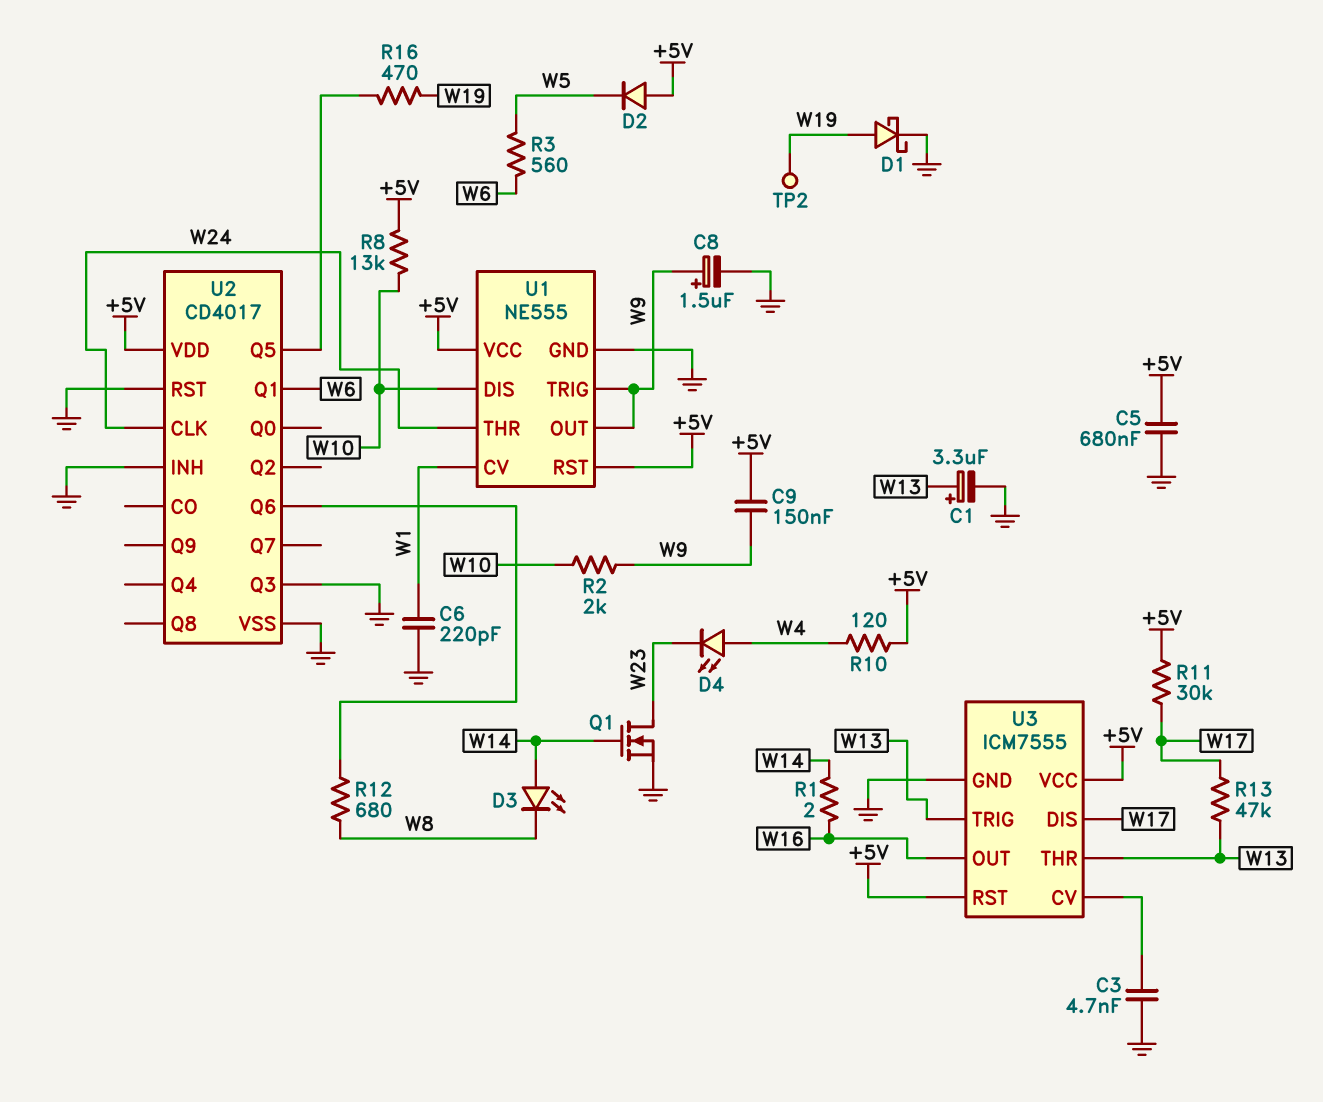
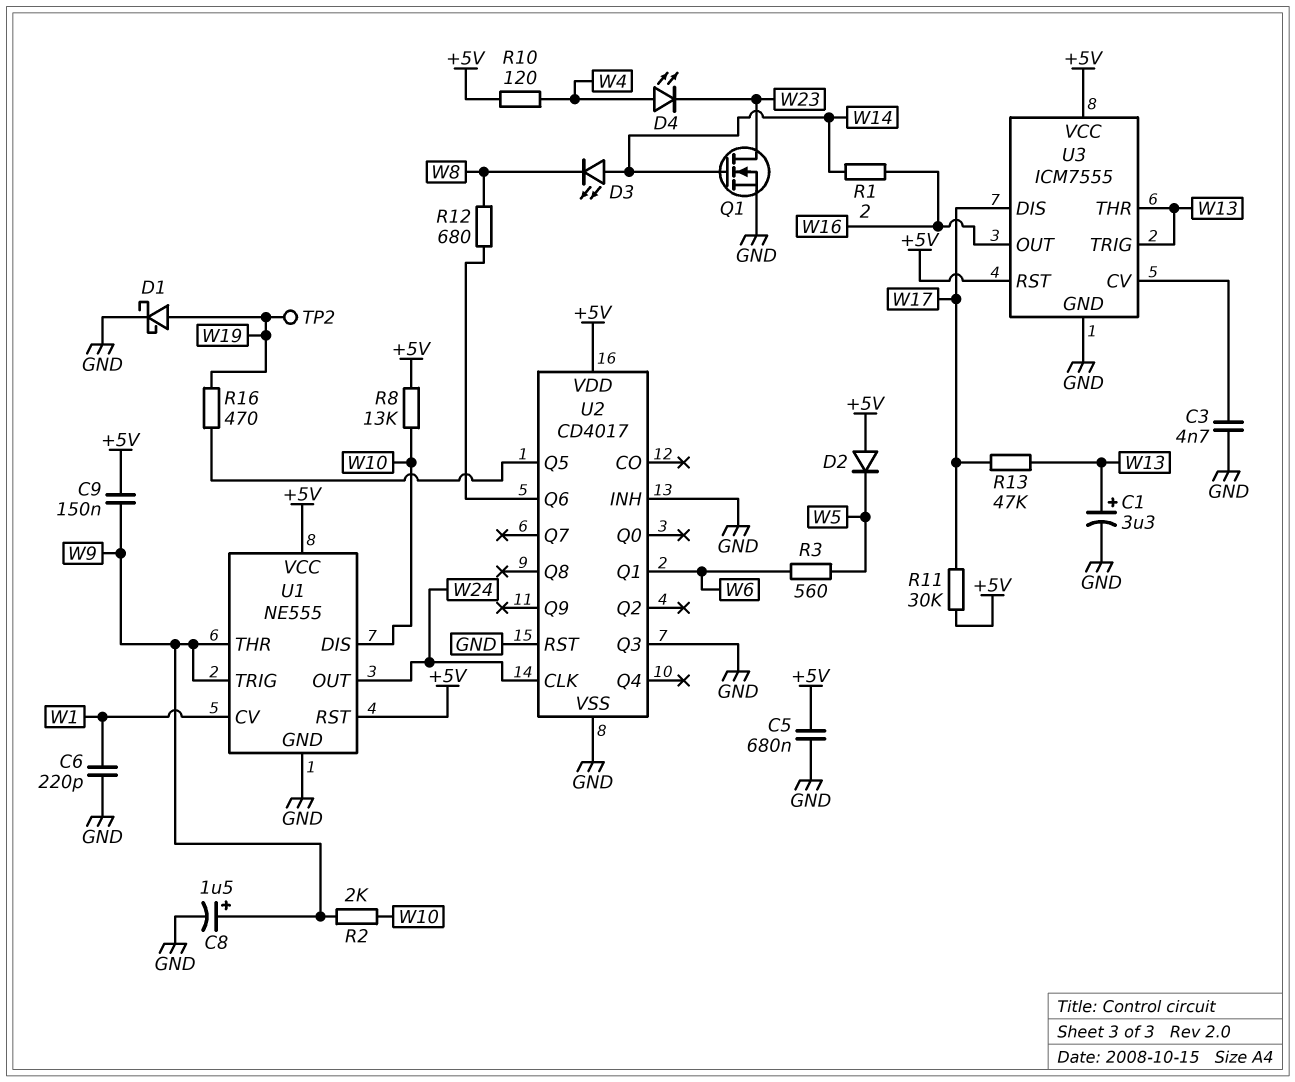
U1 pin OUT: W9 -> W24
U1 pin THR: W24 -> W9

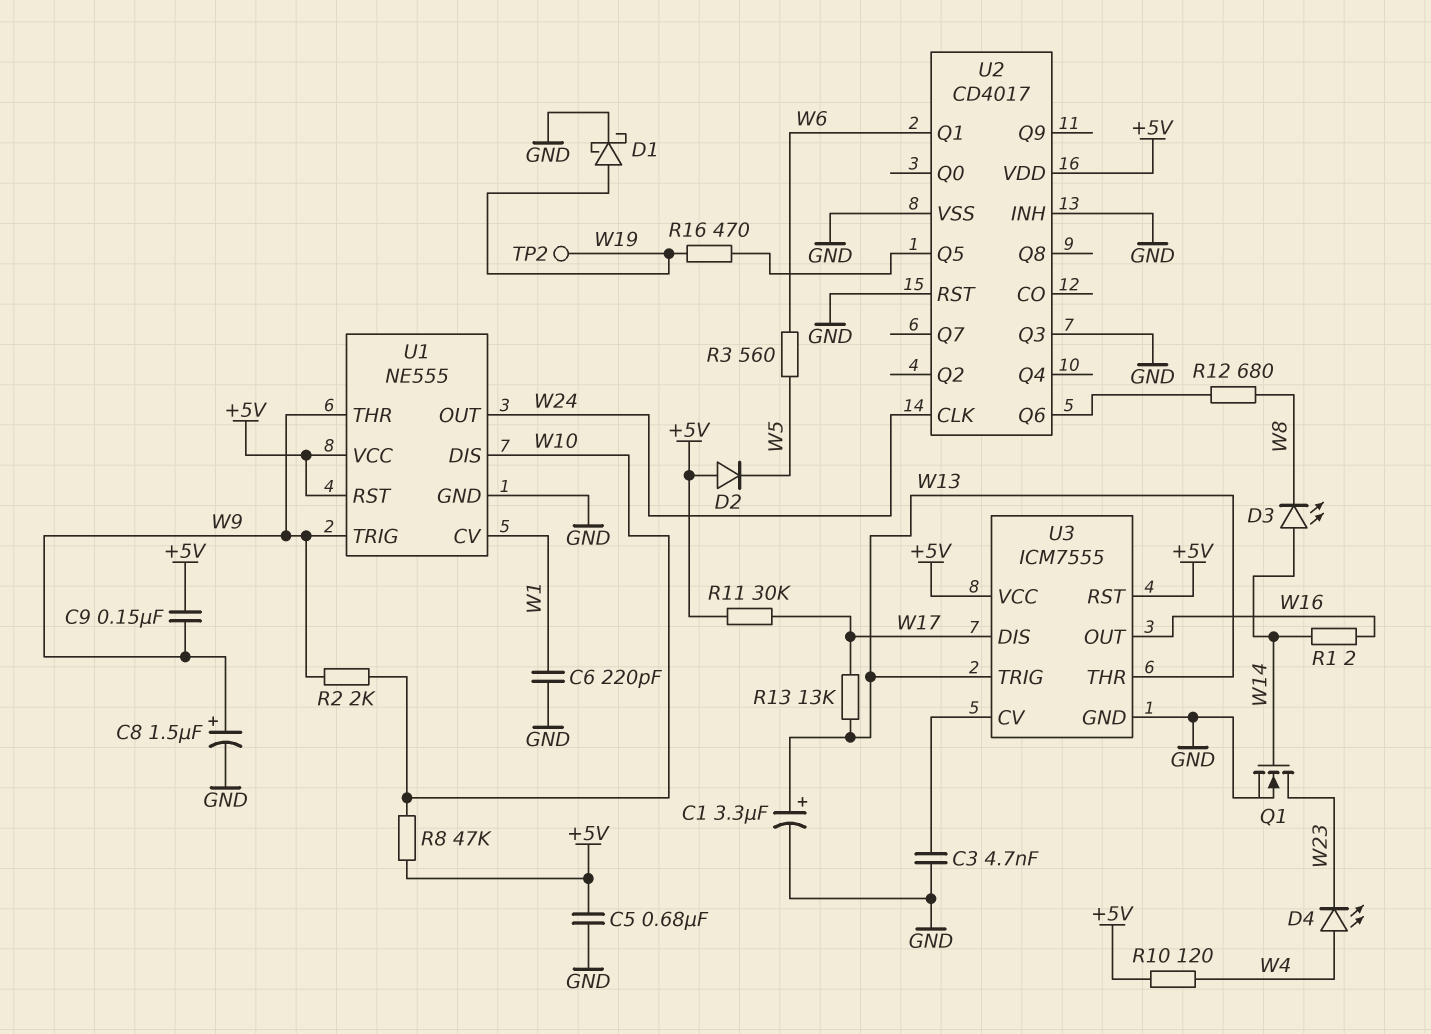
R8: 13k (+5V, W10) -> 47k (+5V, W10)
R13: 47k (W13, W17) -> 13k (W13, W17)

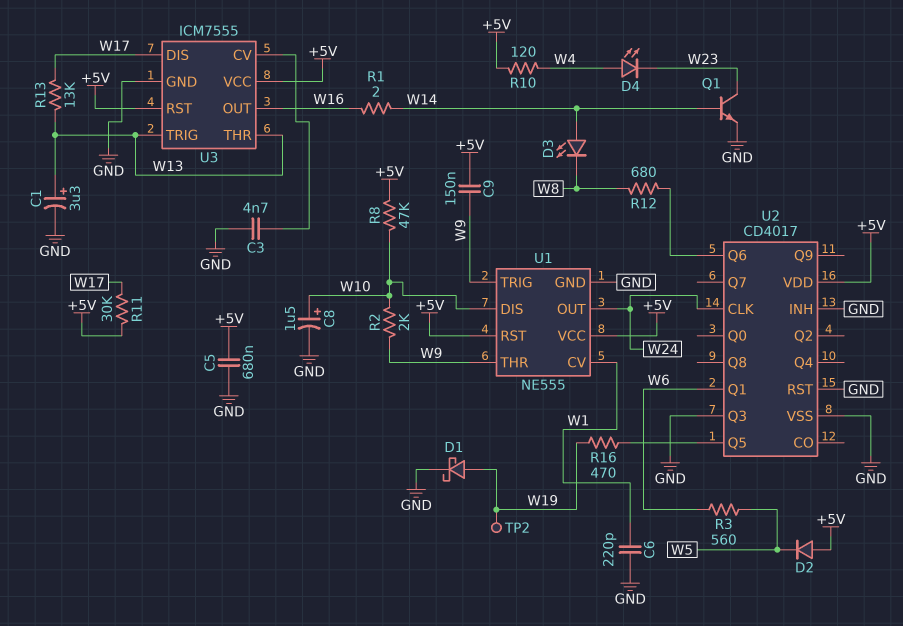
C8: 1.5uF (plus W9, minus GND) -> 1.5uF (plus W10, minus GND)
Q1: NMOS (G W14, D W23, S GND) -> NPN (B W14, C W23, E GND)

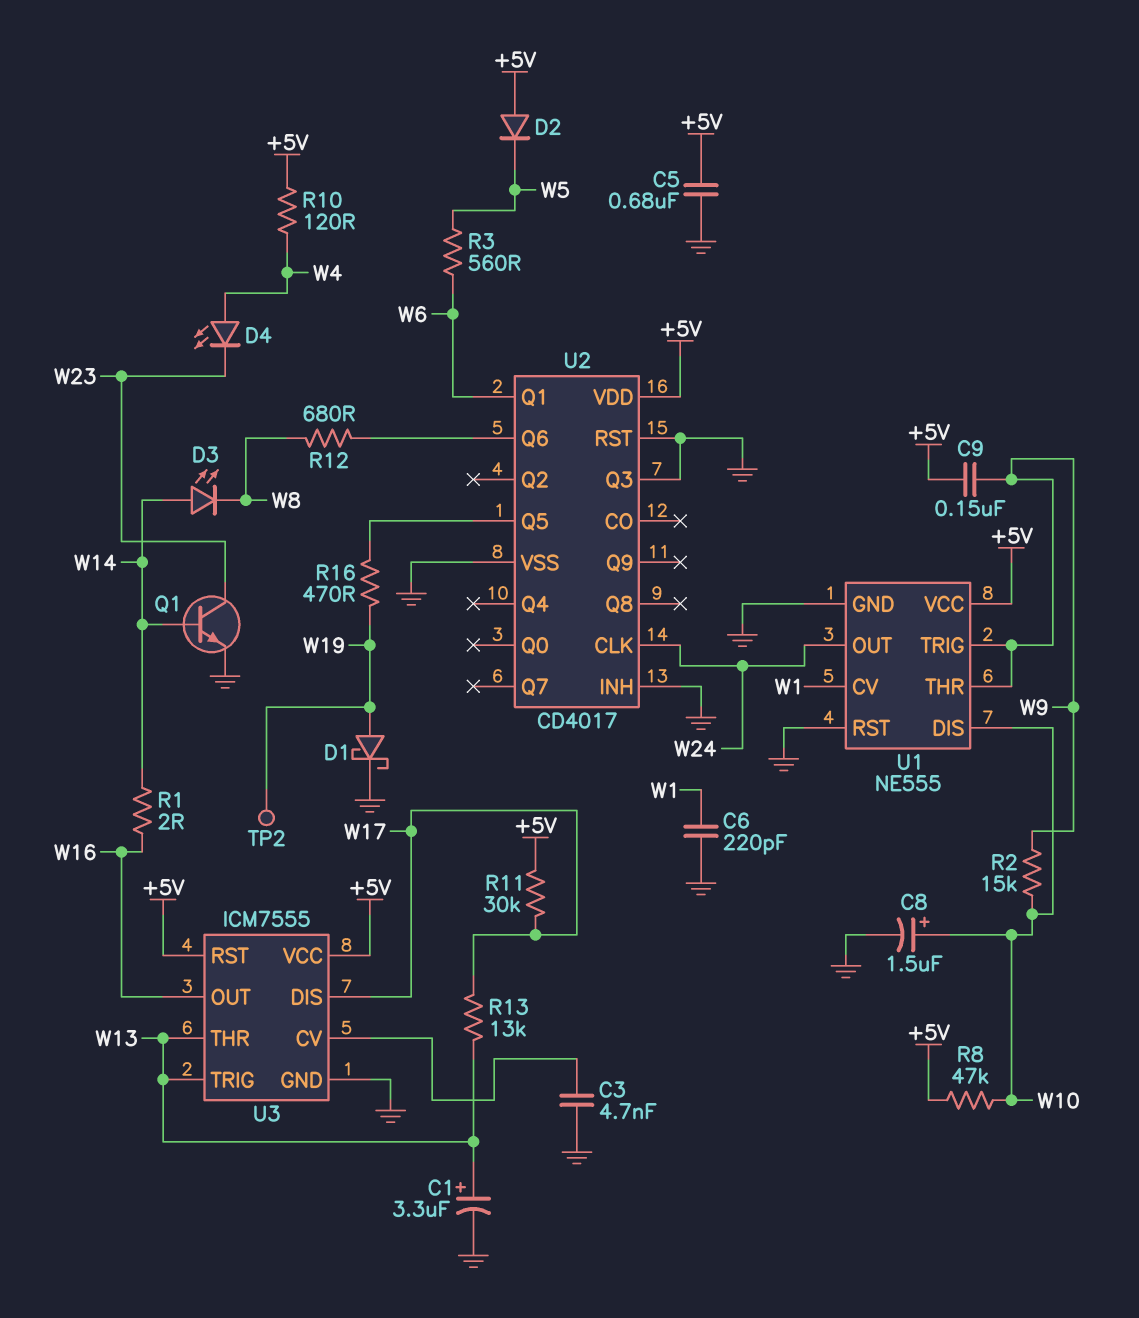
R2: 2k (W9, W10) -> 15k (W9, W10)
U1 pin RST: +5V -> GND

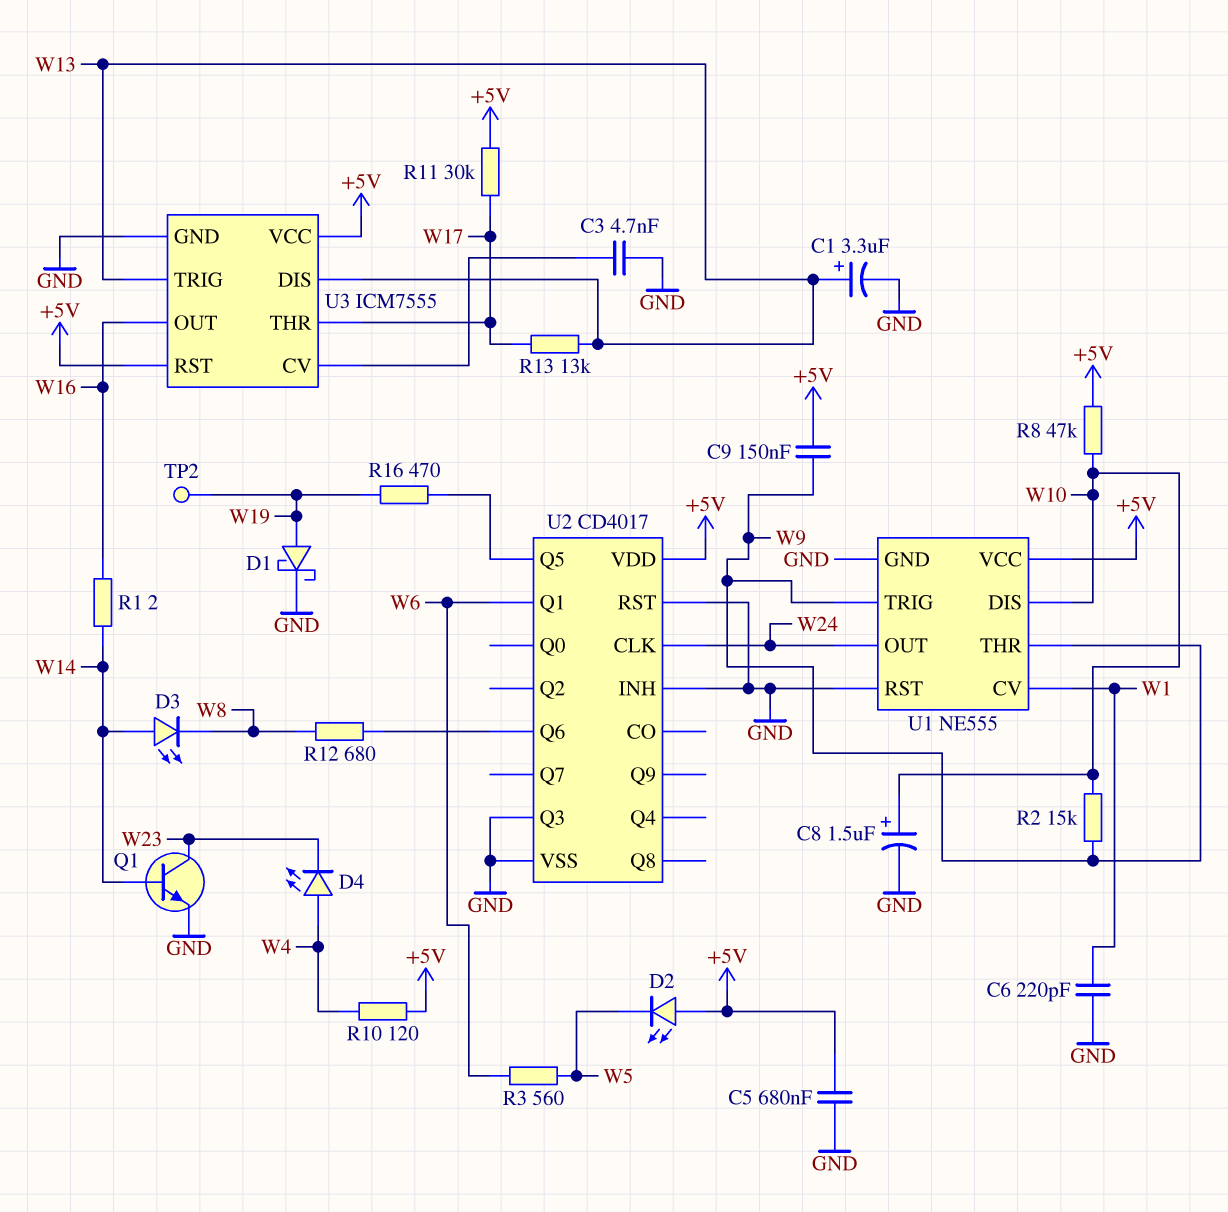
D2: diode (A +5V, K W5) -> LED (A +5V, K W5)
U3 pin DIS: W17 -> W13
U3 pin THR: W13 -> W17

